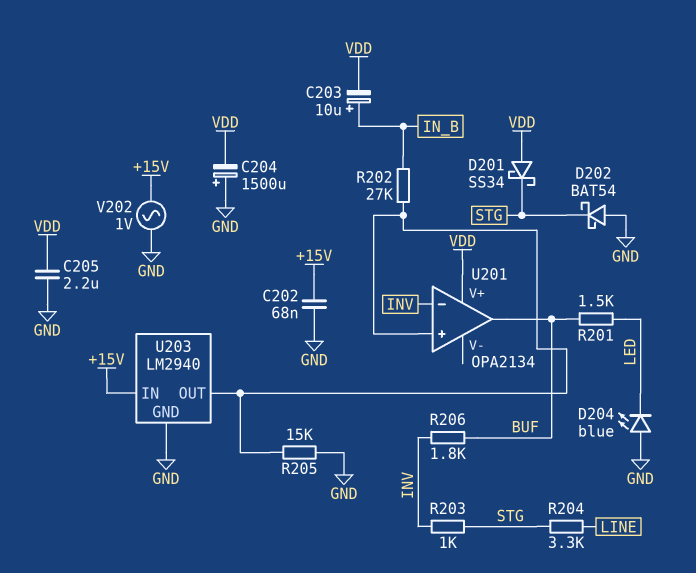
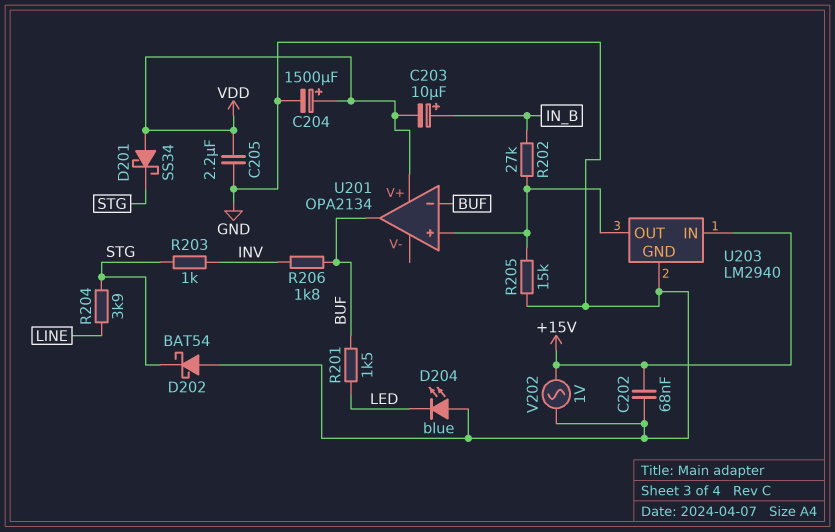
C204: 1500uF (plus GND, minus VDD) -> 1500uF (plus VDD, minus GND)
R204: 3.3k (LINE, STG) -> 3.9k (LINE, STG)
U201 pin in-: INV -> BUF

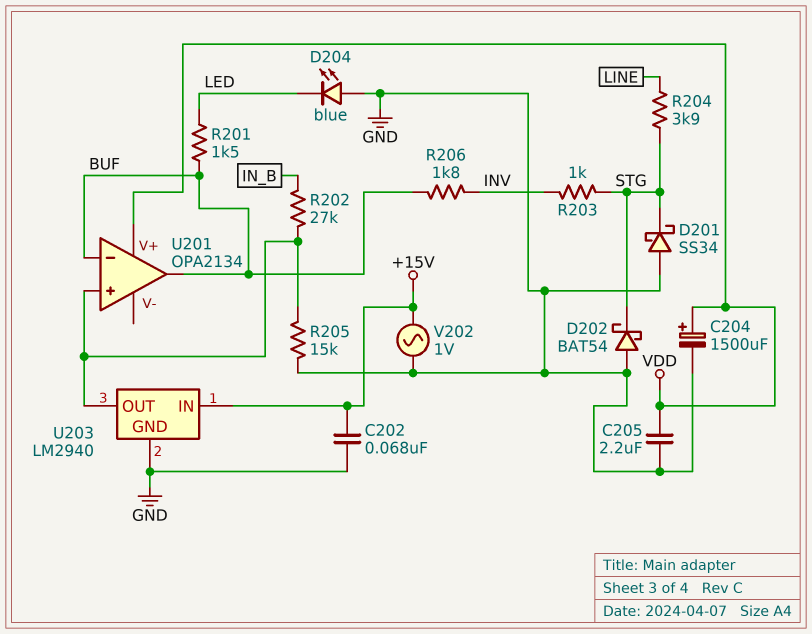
C203: 10uF (plus IN_B, minus VDD) -> none
D201: schottky SS34 (A VDD, K STG) -> schottky SS34 (A GND, K STG)

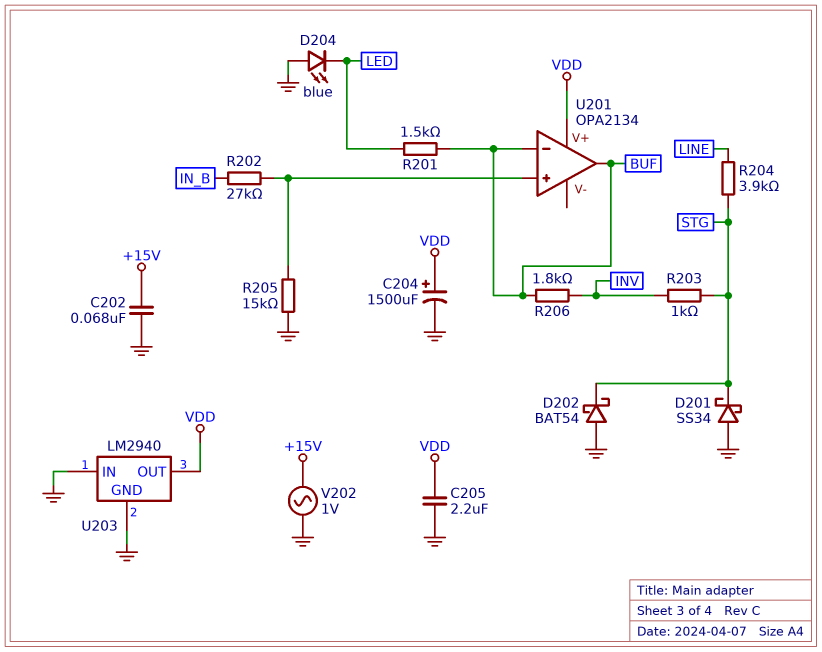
U203 pin IN: +15V -> GND
U203 pin OUT: U201/in+ -> VDD

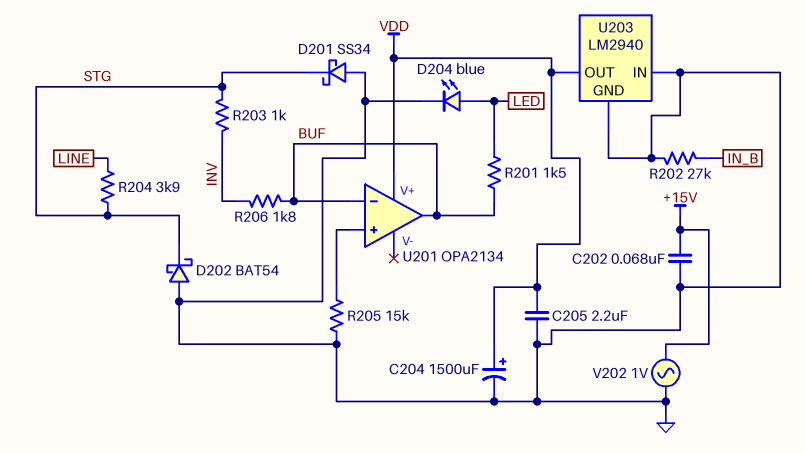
D204: LED blue (A GND, K LED) -> LED blue (A LED, K GND)
R202: 27k (IN_B, U201/in+) -> 27k (GND, IN_B)

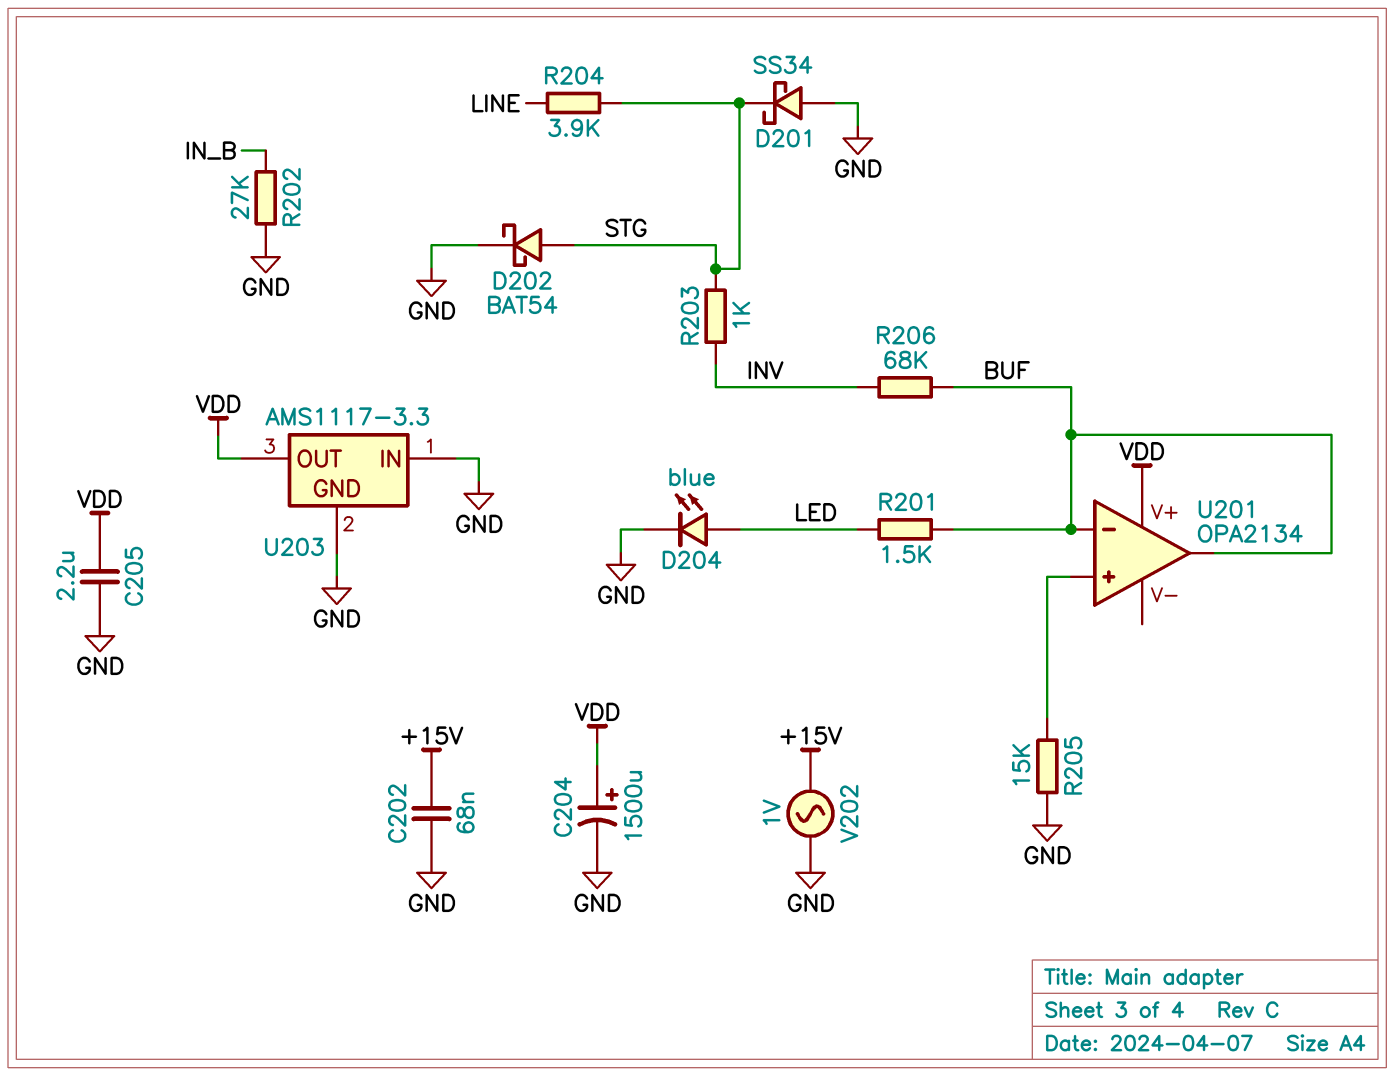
D202: schottky BAT54 (A GND, K STG) -> schottky BAT54 (A STG, K GND)
R206: 1.8k (BUF, INV) -> 68k (BUF, INV)
U203: LM2940 -> AMS1117-3.3

